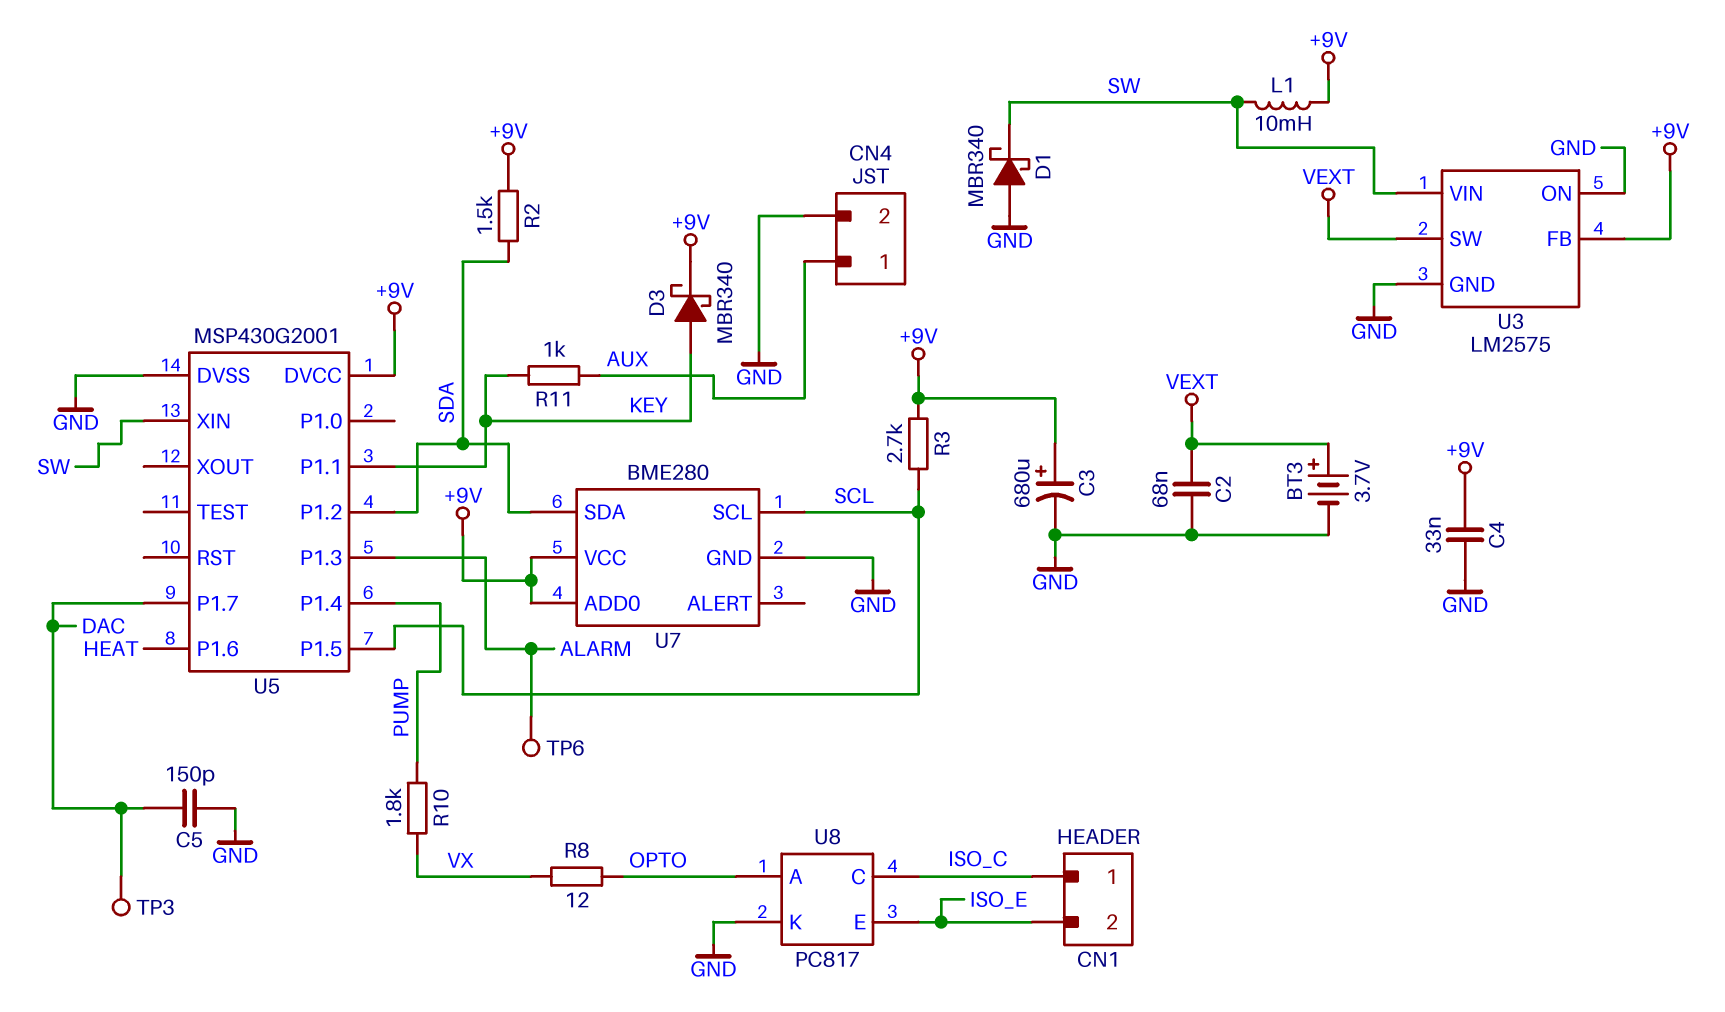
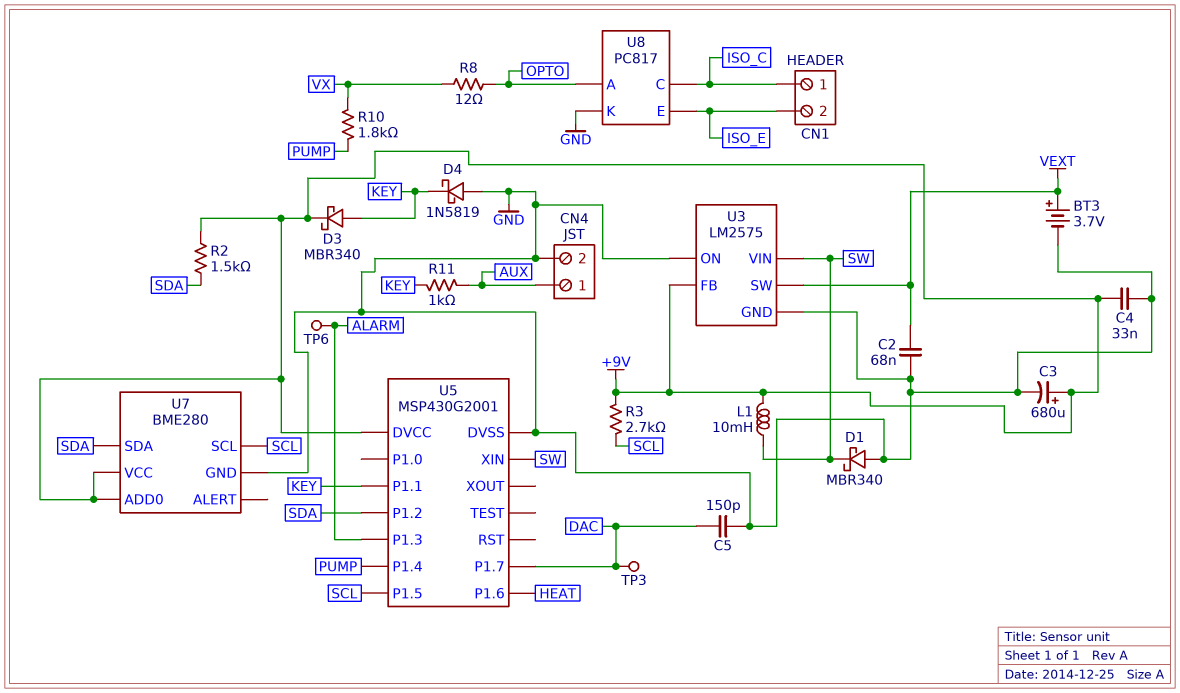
D4: none -> schottky 1N5819 (A GND, K KEY)

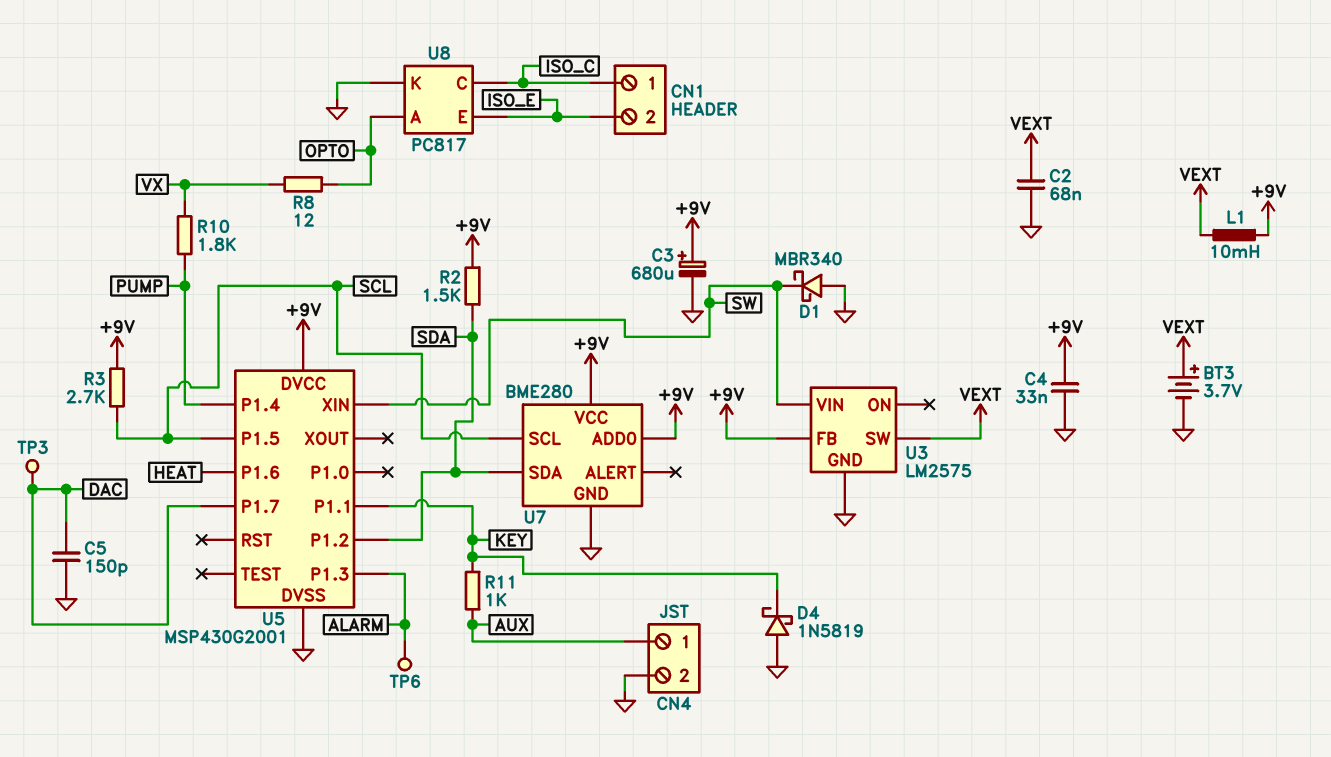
D3: schottky MBR340 (A KEY, K +9V) -> none
L1: 10mH (+9V, SW) -> 10mH (+9V, VEXT)
U3 pin ON: GND -> none

